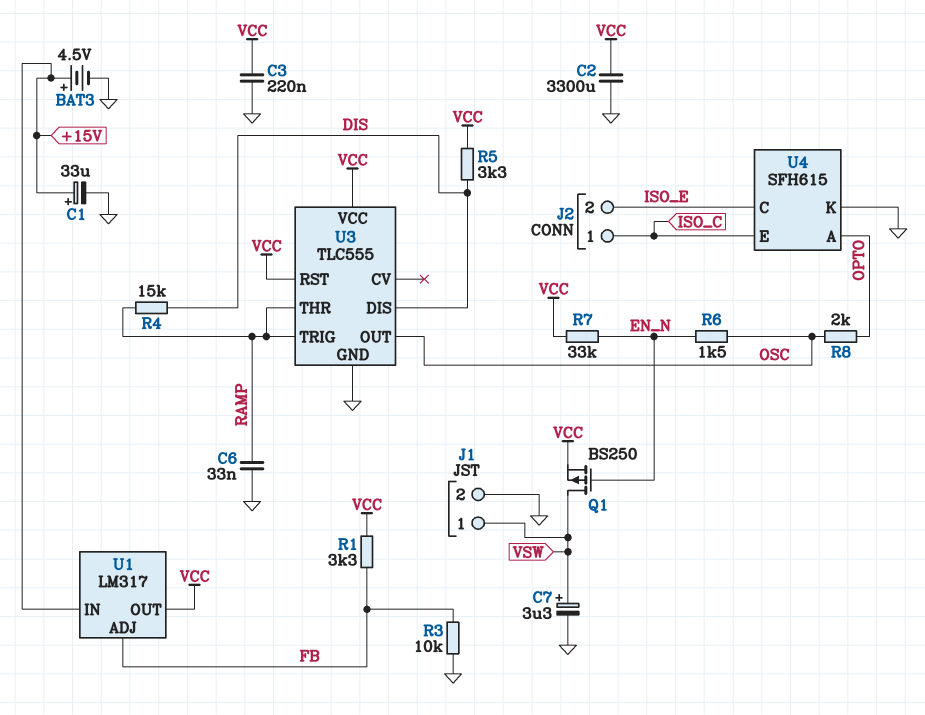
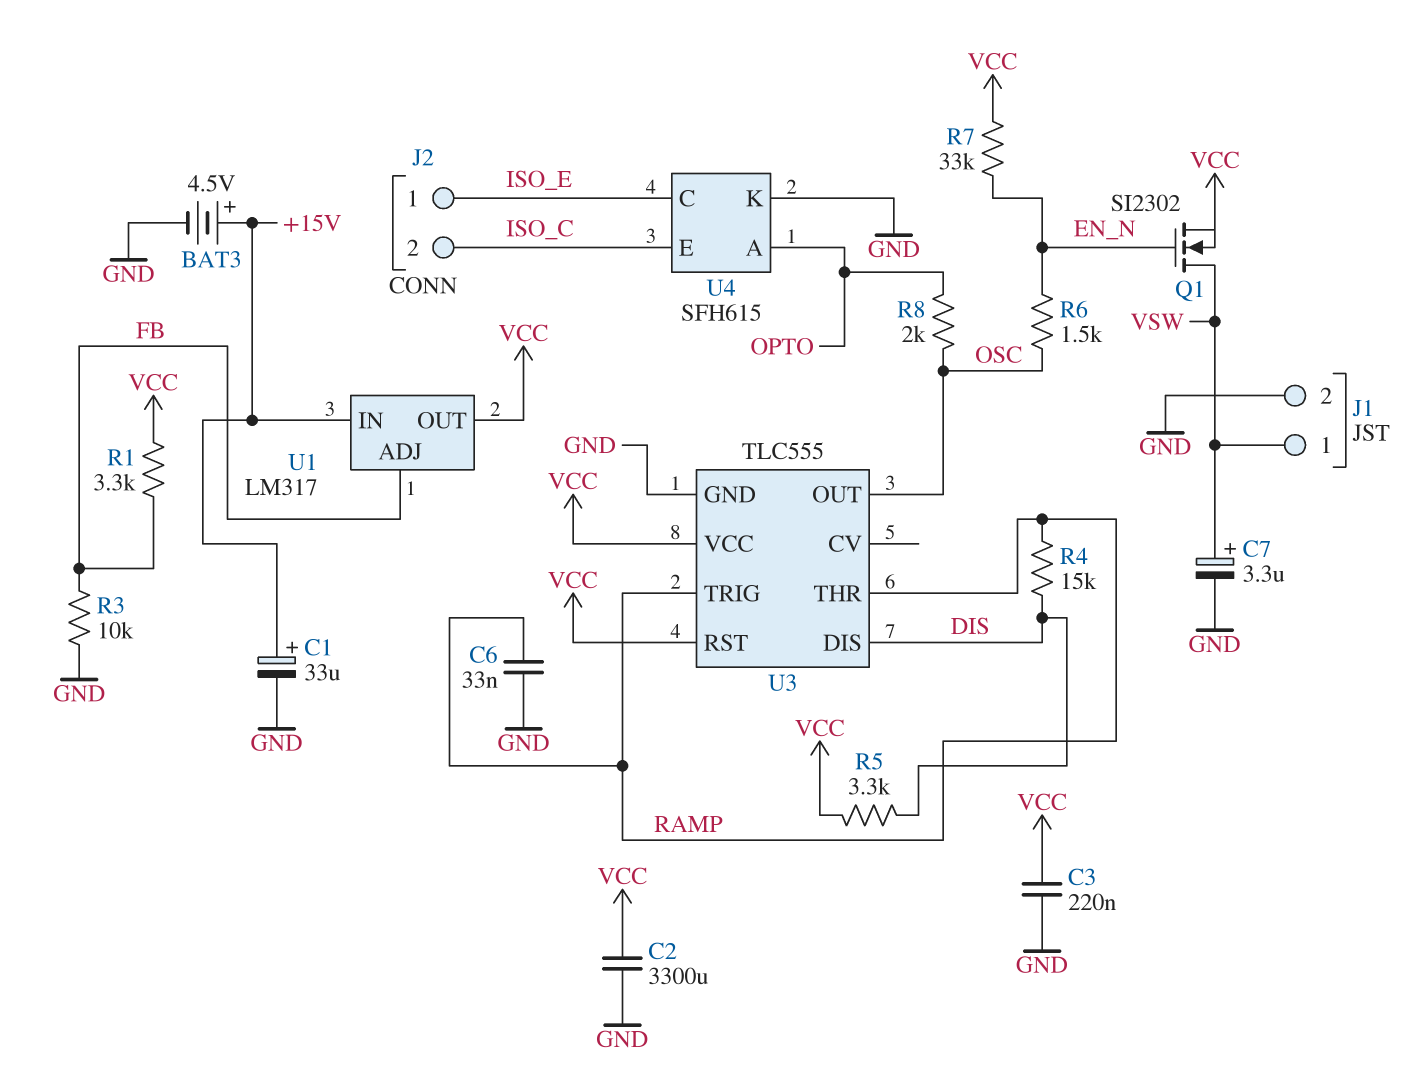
J2 pin 1: ISO_C -> ISO_E
J2 pin 2: ISO_E -> ISO_C
Q1: PMOS BS250 (G EN_N, D VSW, S VCC) -> NMOS SI2302 (G EN_N, D VSW, S VCC)

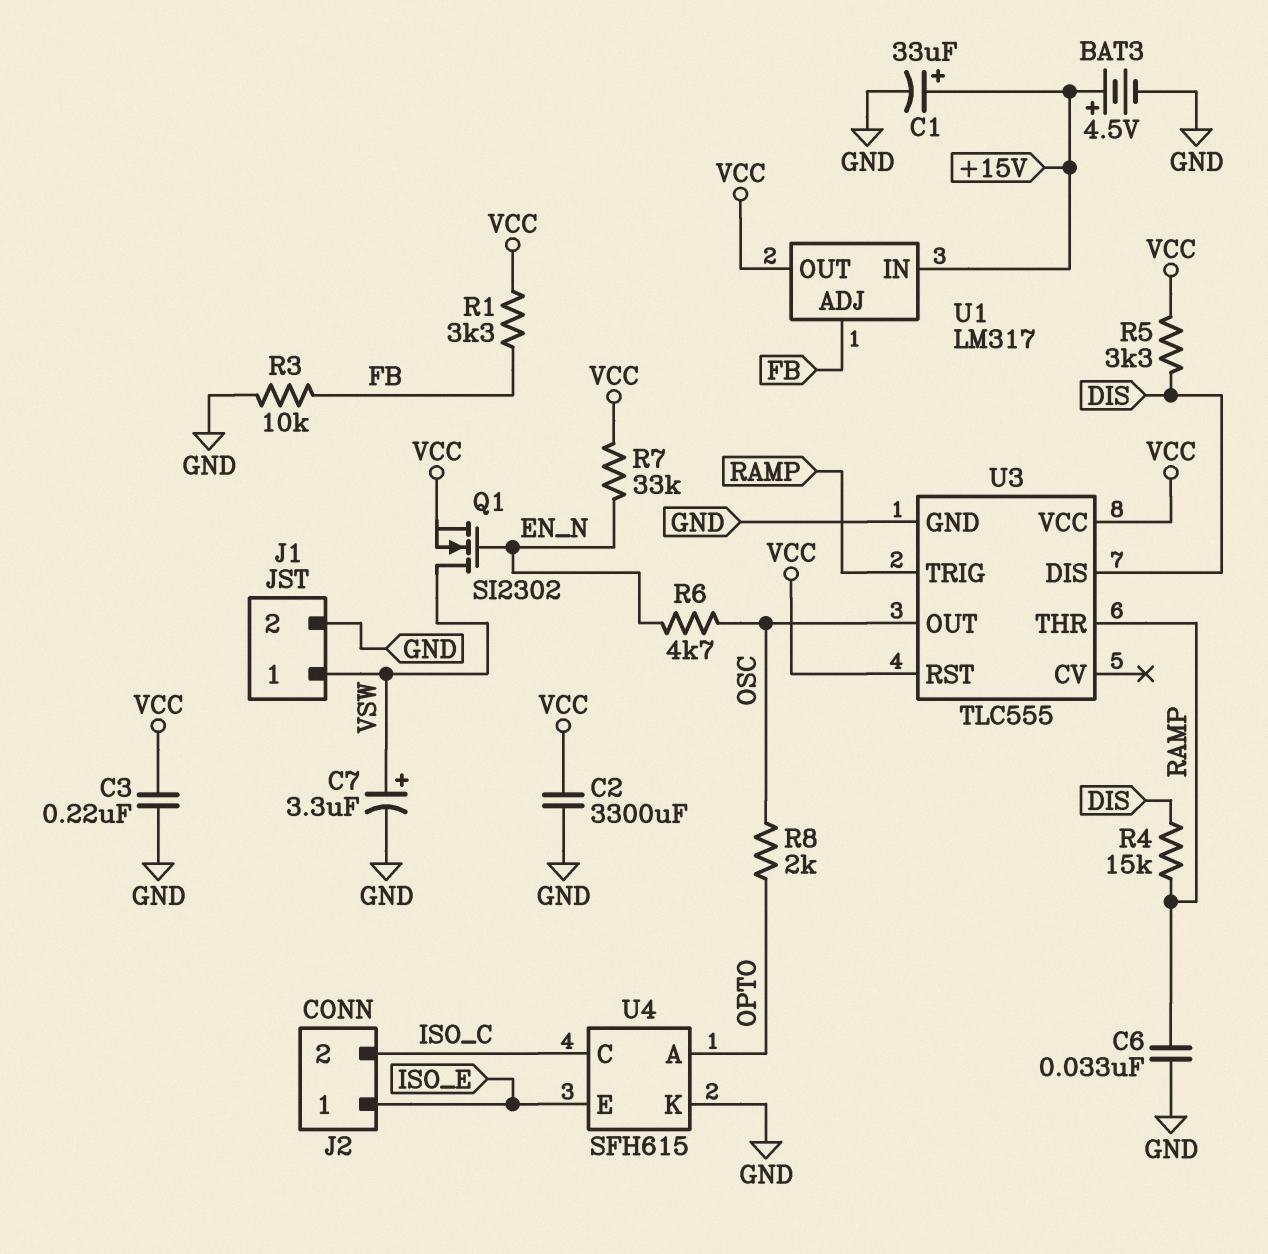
R6: 1.5k (EN_N, OSC) -> 4.7k (EN_N, OSC)
U4 pin C: ISO_E -> ISO_C
U4 pin E: ISO_C -> ISO_E

